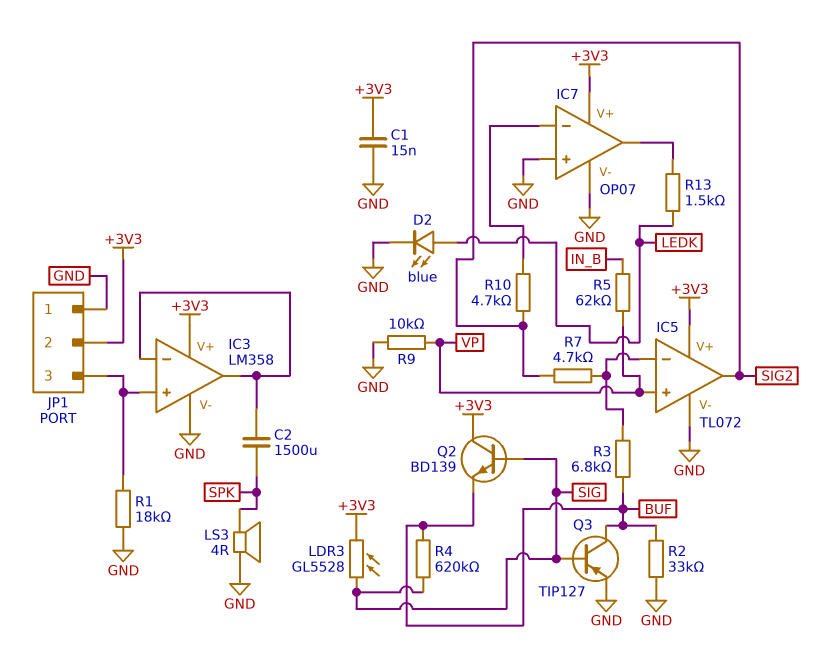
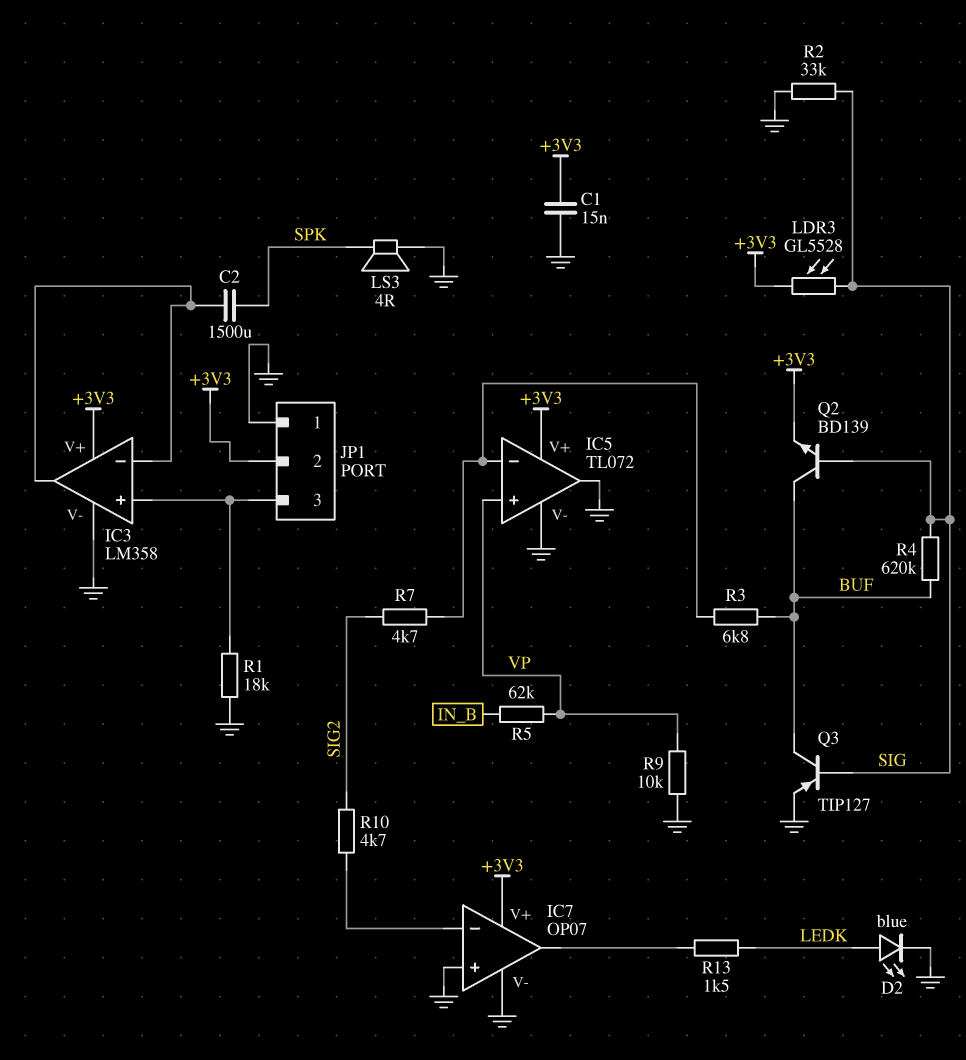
IC5 pin out: SIG2 -> GND
Q2: NPN BD139 (B SIG, C +3V3, E BUF) -> NPN BD139 (B SIG, C BUF, E +3V3)
R2: 33k (BUF, GND) -> 33k (GND, SIG)

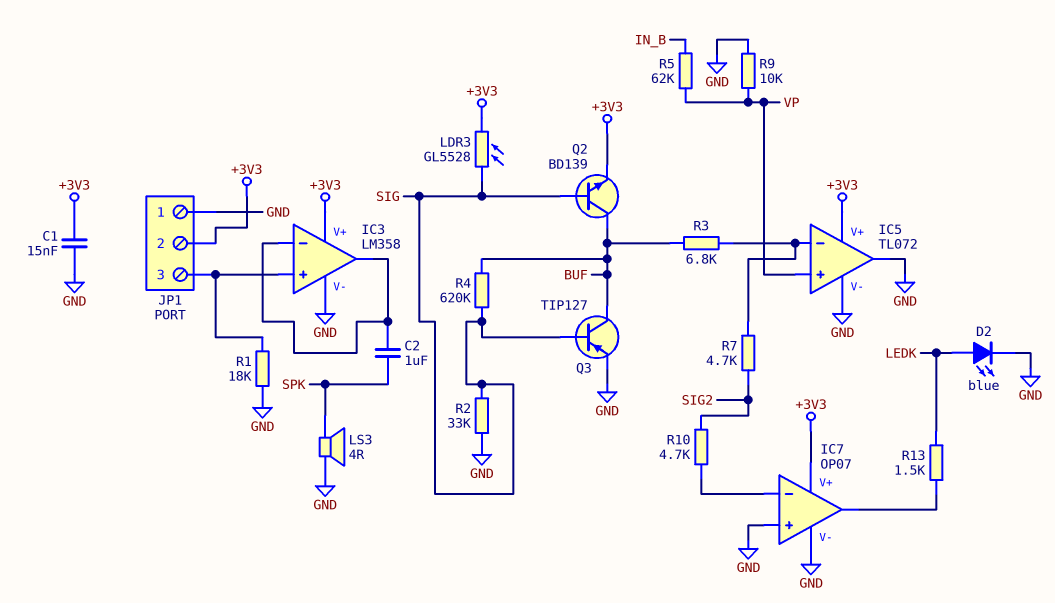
C2: 1500uF (IC3/in-, SPK) -> 1uF (IC3/in-, SPK)

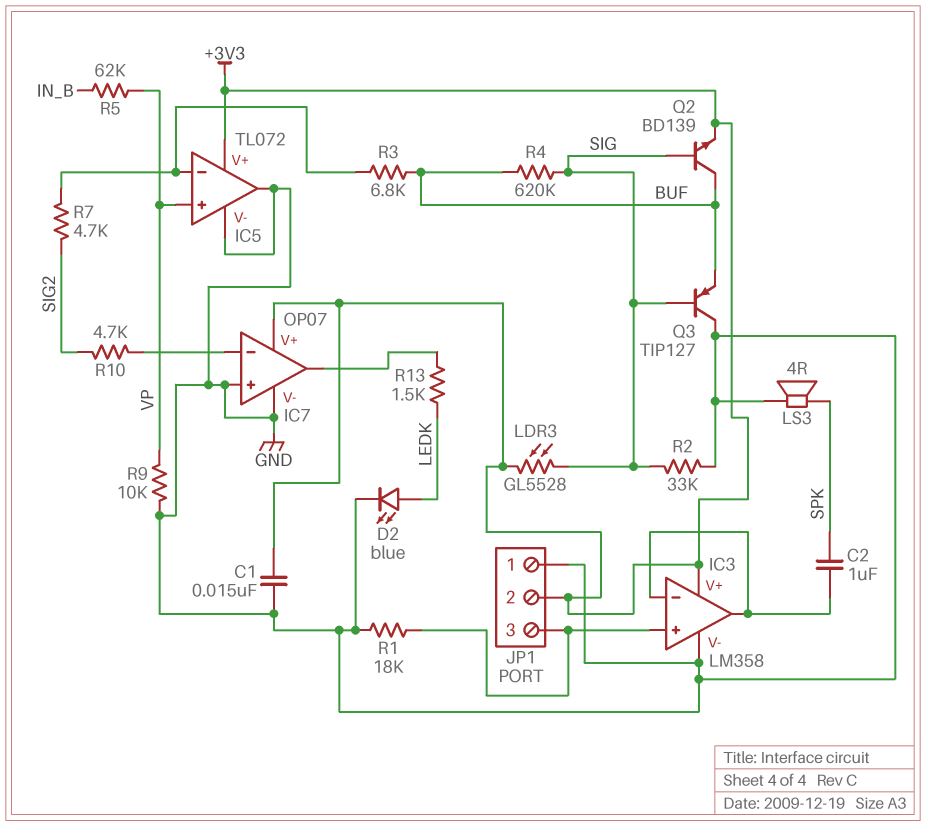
Q3: PNP TIP127 (B SIG, C BUF, E GND) -> PNP TIP127 (B SIG, C GND, E BUF)

